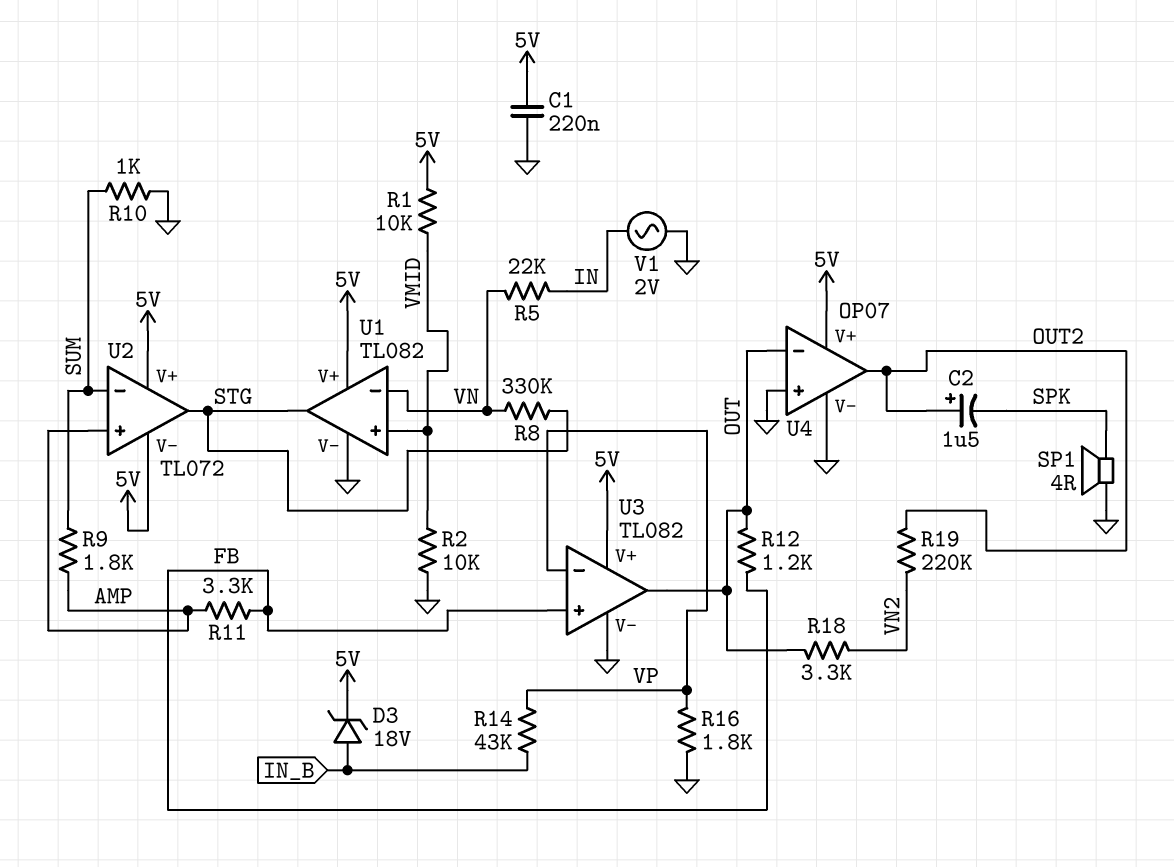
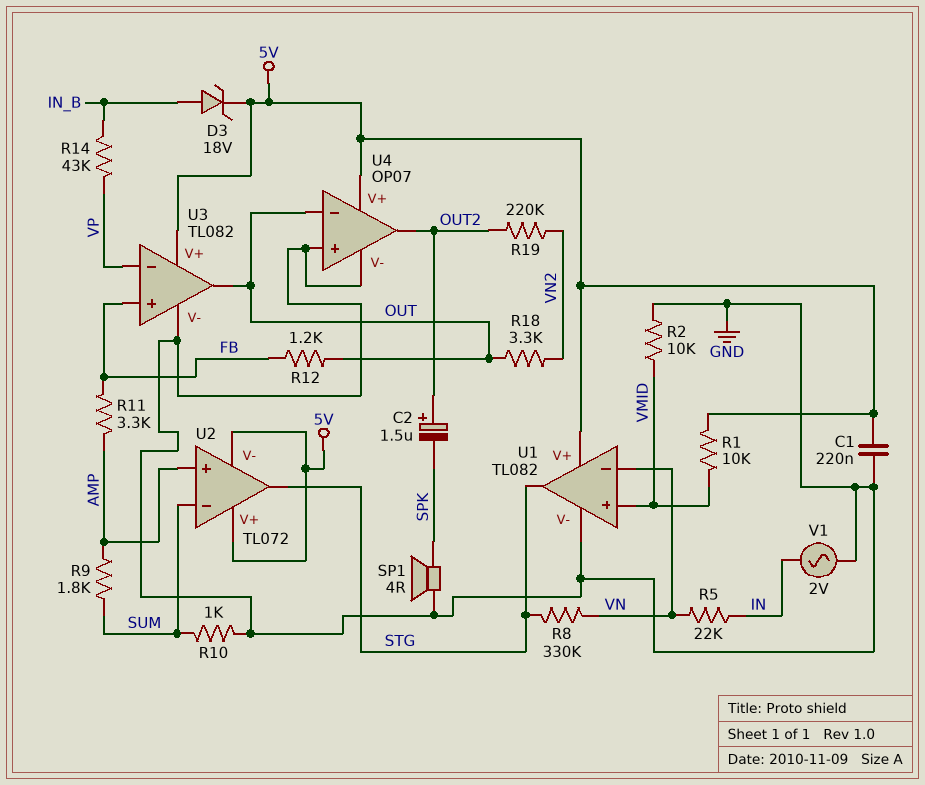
R16: 1.8k (GND, VP) -> none

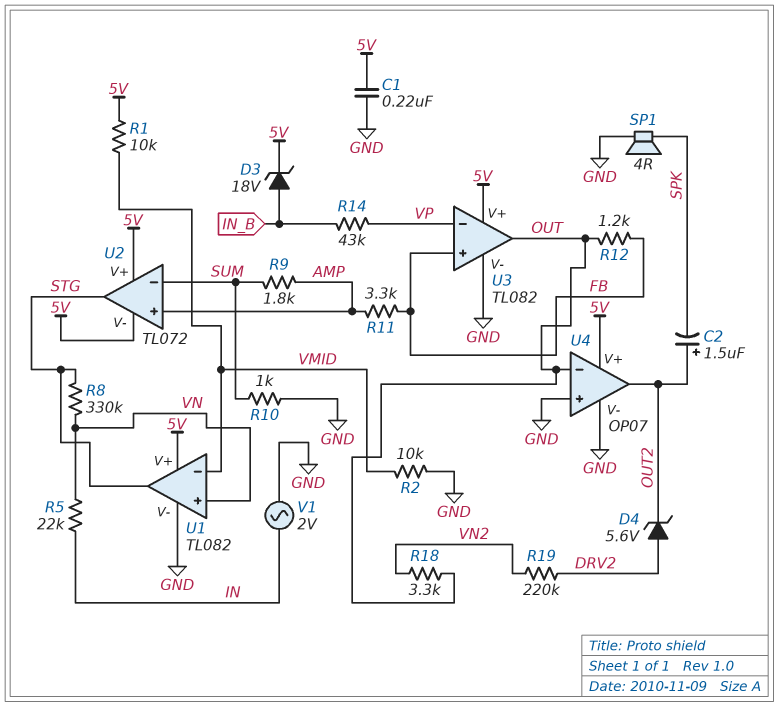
D4: none -> zener 5.6V (A DRV2, K OUT2)
R19: 220k (OUT2, VN2) -> 220k (DRV2, VN2)
U1 pin in+: VMID -> VN
U1 pin in-: VN -> VMID

